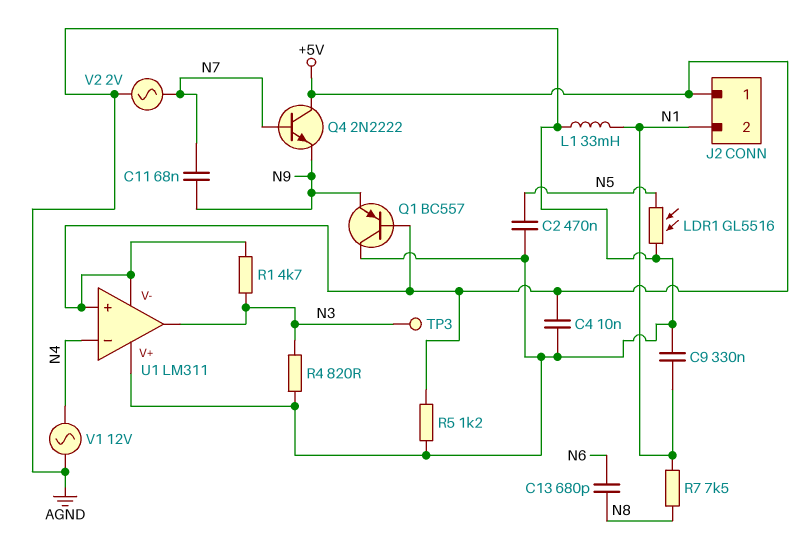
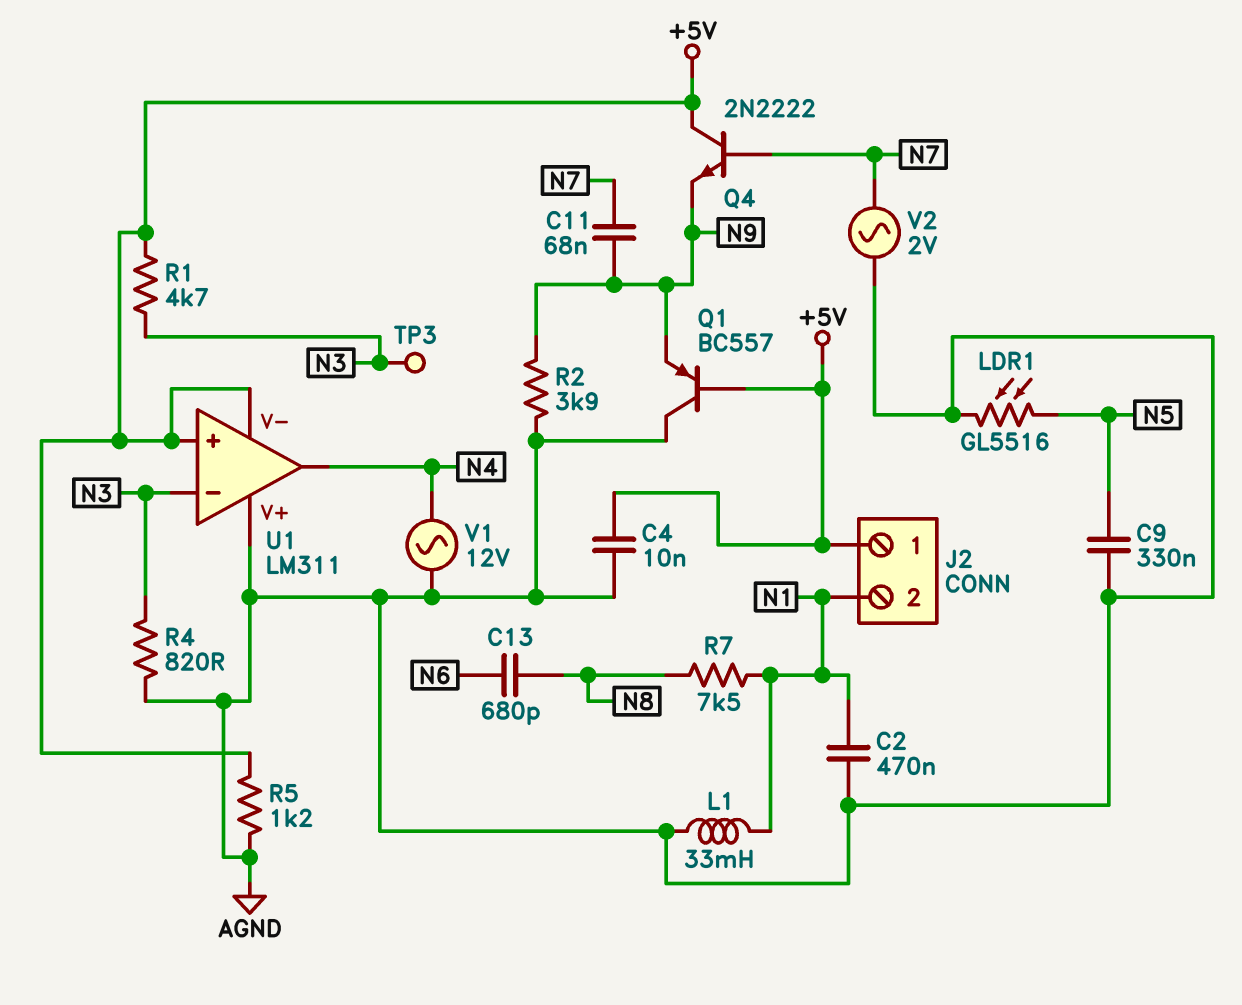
C2: 470nF (AGND, N5) -> 470nF (AGND, N1)
C9: 330nF (AGND, N1) -> 330nF (AGND, N5)
R2: none -> 3.9k (AGND, N9)
U1 pin in-: N4 -> N3
U1 pin out: N3 -> N4

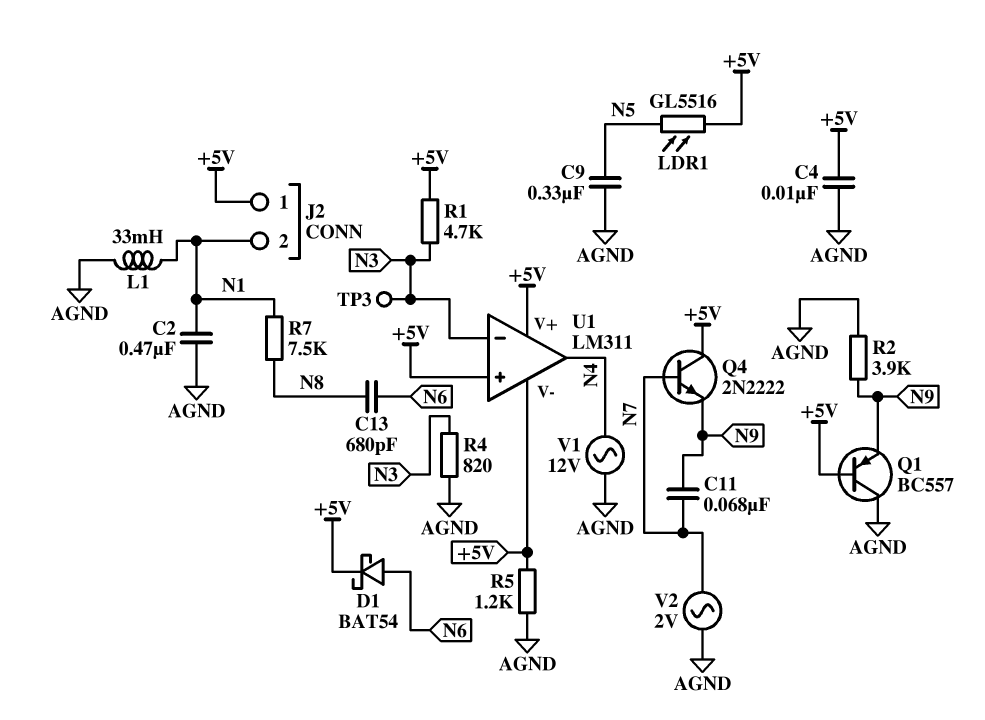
D1: none -> schottky BAT54 (A N6, K +5V)
LDR1: GL5516 (AGND, N5) -> GL5516 (+5V, N5)
U1 pin V+: AGND -> +5V

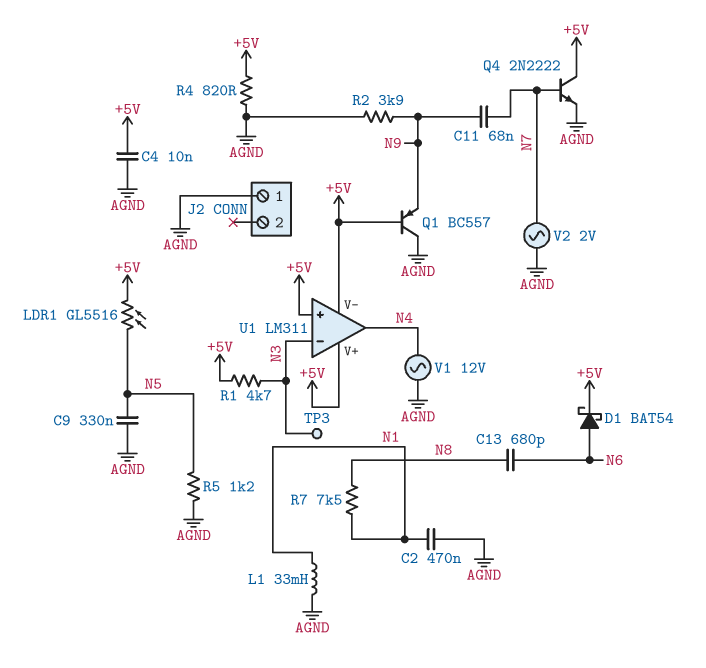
J2 pin 1: +5V -> AGND
J2 pin 2: N1 -> none
Q4: NPN 2N2222 (B N7, C +5V, E N9) -> NPN 2N2222 (B N7, C +5V, E AGND)
R4: 820 (AGND, N3) -> 820 (+5V, AGND)
R5: 1.2k (+5V, AGND) -> 1.2k (AGND, N5)

